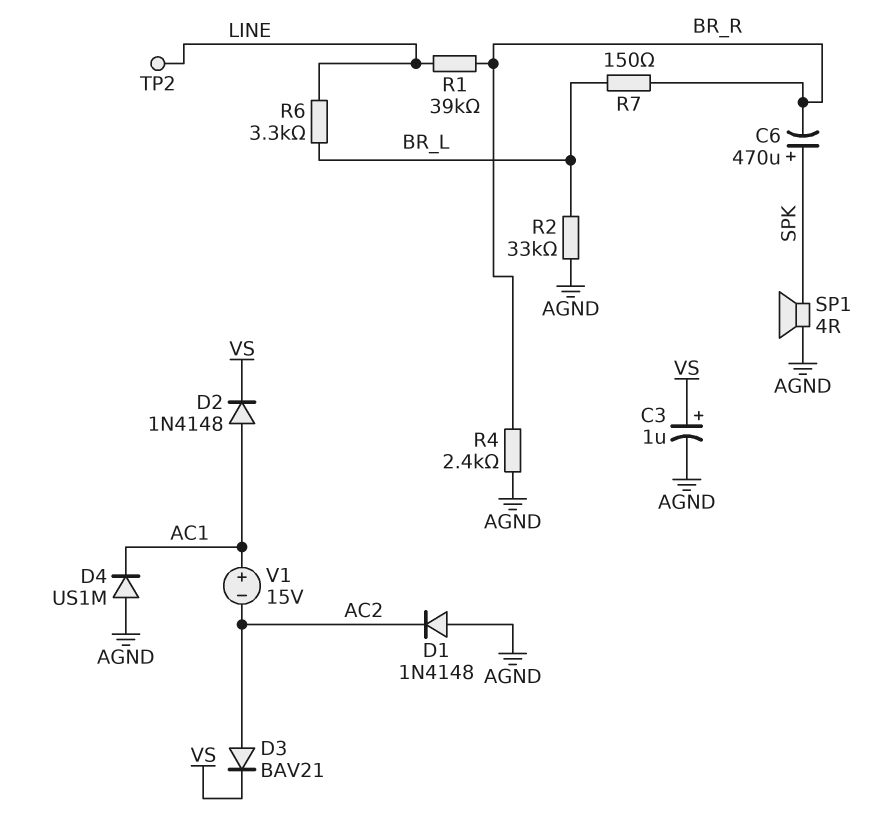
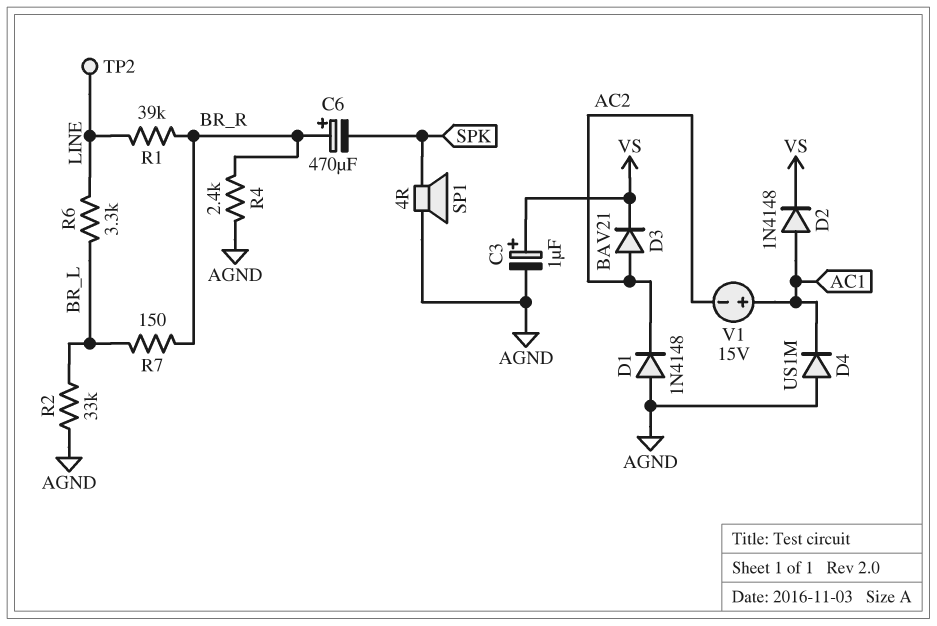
C6: 470uF (plus SPK, minus BR_R) -> 470uF (plus BR_R, minus SPK)

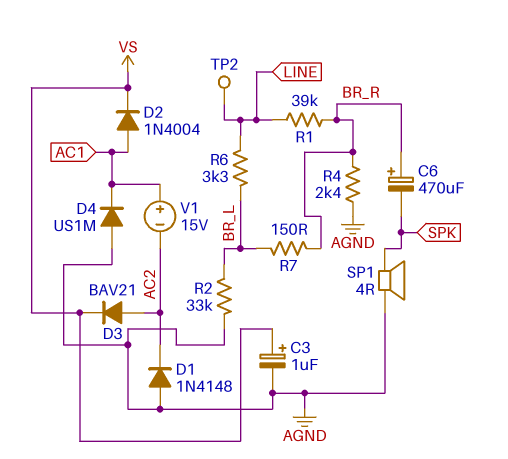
D2: diode 1N4148 (A AC1, K VS) -> diode 1N4004 (A AC1, K VS)

